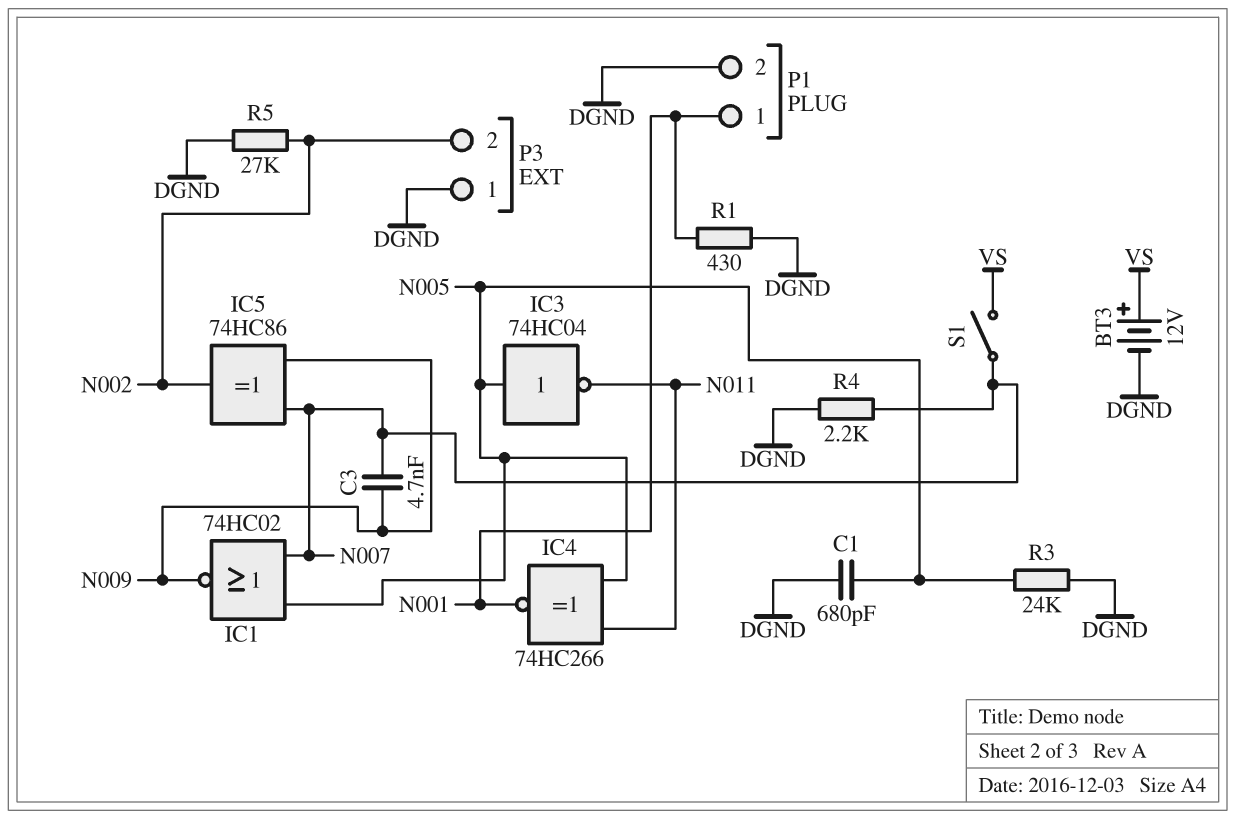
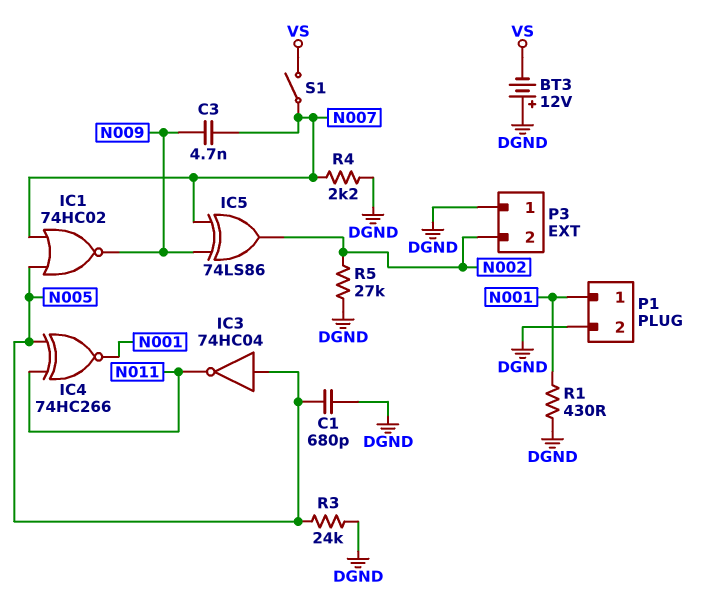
BT3: 12V (plus VS, minus DGND) -> 12V (plus DGND, minus VS)
IC5: XOR 74HC86 (in N007, in N009, out N002) -> XOR 74LS86 (in N007, in N009, out N002)

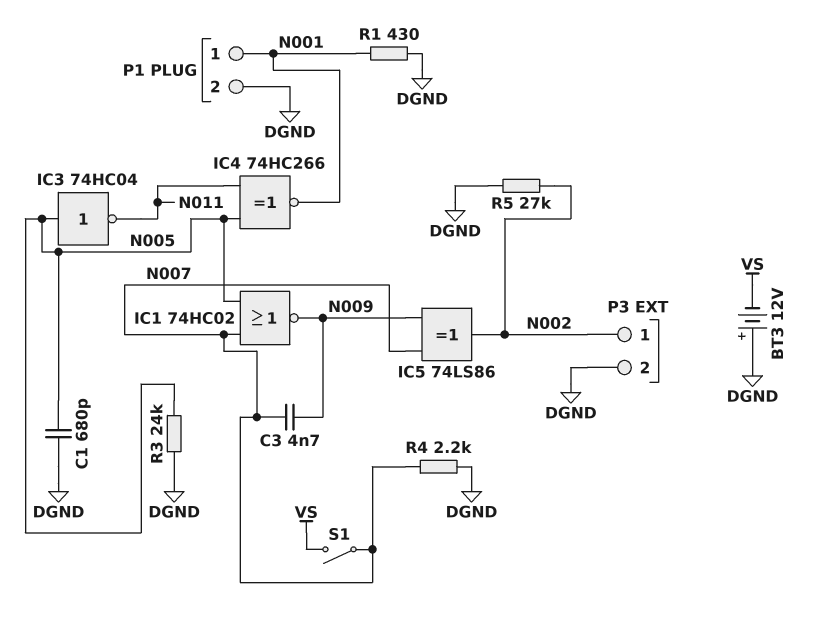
P3 pin 1: DGND -> N002
P3 pin 2: N002 -> DGND

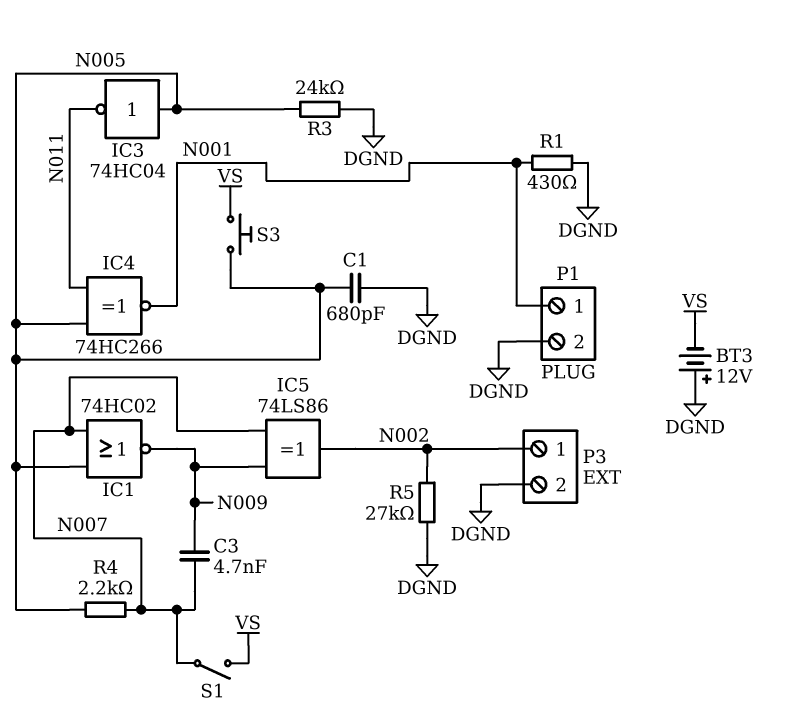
R4: 2.2k (DGND, N007) -> 2.2k (N005, N007)
S3: none -> button (N005, VS)

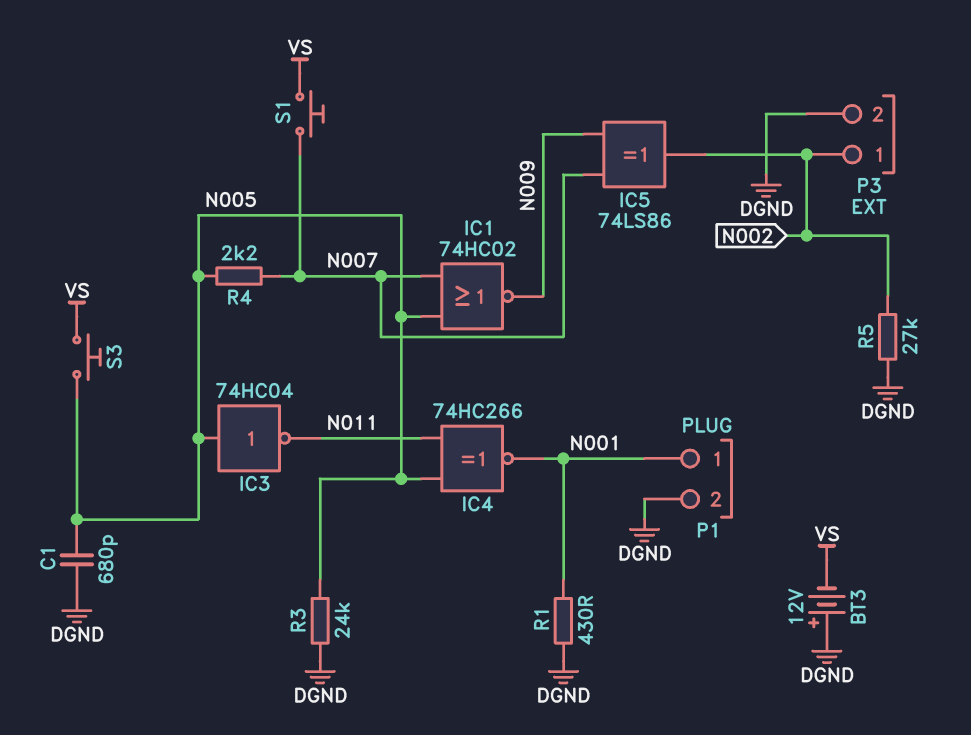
C3: 4.7nF (N007, N009) -> none
S1: switch (N007, VS) -> button (N007, VS)

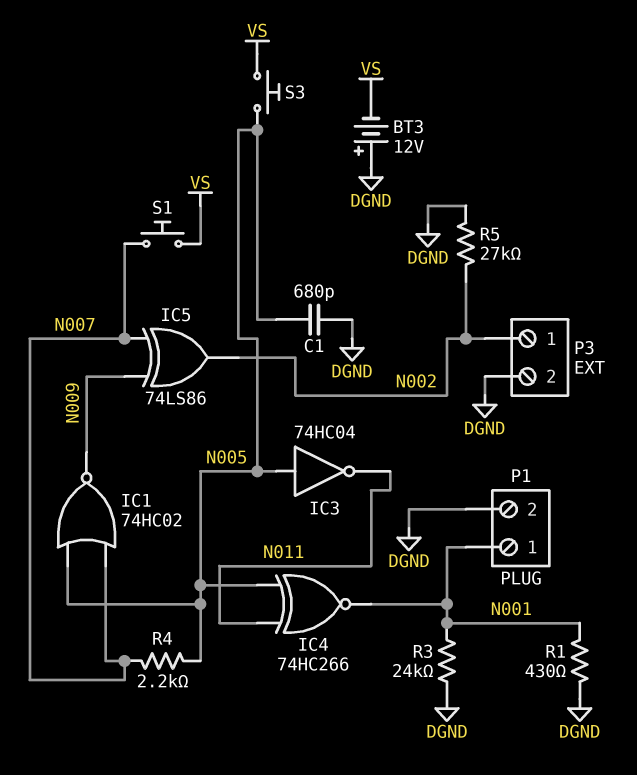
R3: 24k (DGND, N005) -> 24k (DGND, N001)

